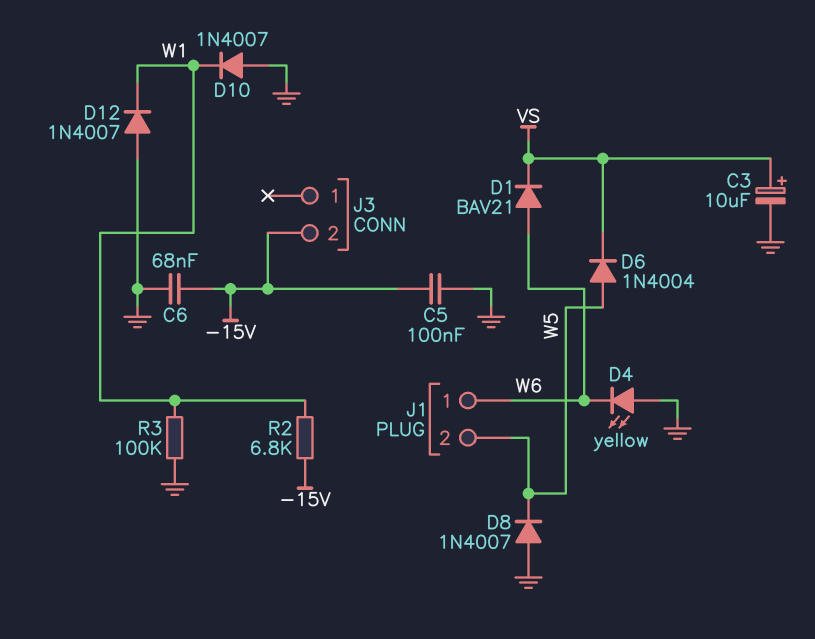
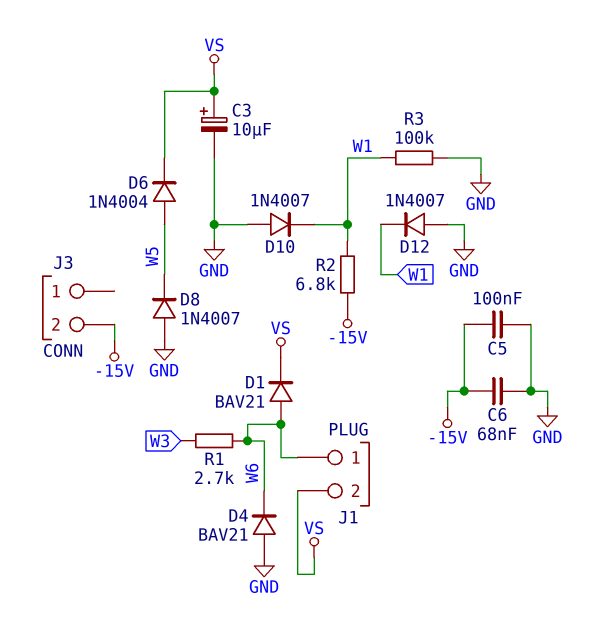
D4: LED yellow (A GND, K W6) -> diode BAV21 (A GND, K W6)
J1 pin 2: W5 -> VS
R1: none -> 2.7k (W3, W6)

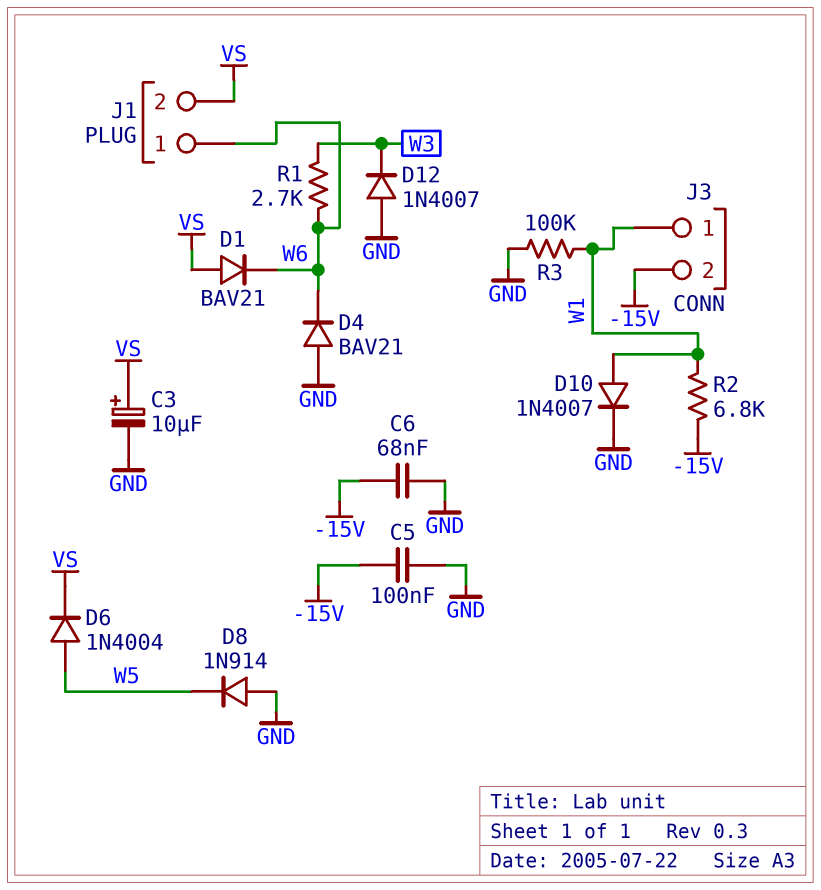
D1: diode BAV21 (A W6, K VS) -> diode BAV21 (A VS, K W6)
D8: diode 1N4007 (A GND, K W5) -> diode 1N914 (A GND, K W5)
D10: diode 1N4007 (A GND, K W1) -> diode 1N4007 (A W1, K GND)
D12: diode 1N4007 (A GND, K W1) -> diode 1N4007 (A GND, K W3)
J3 pin 1: none -> W1

